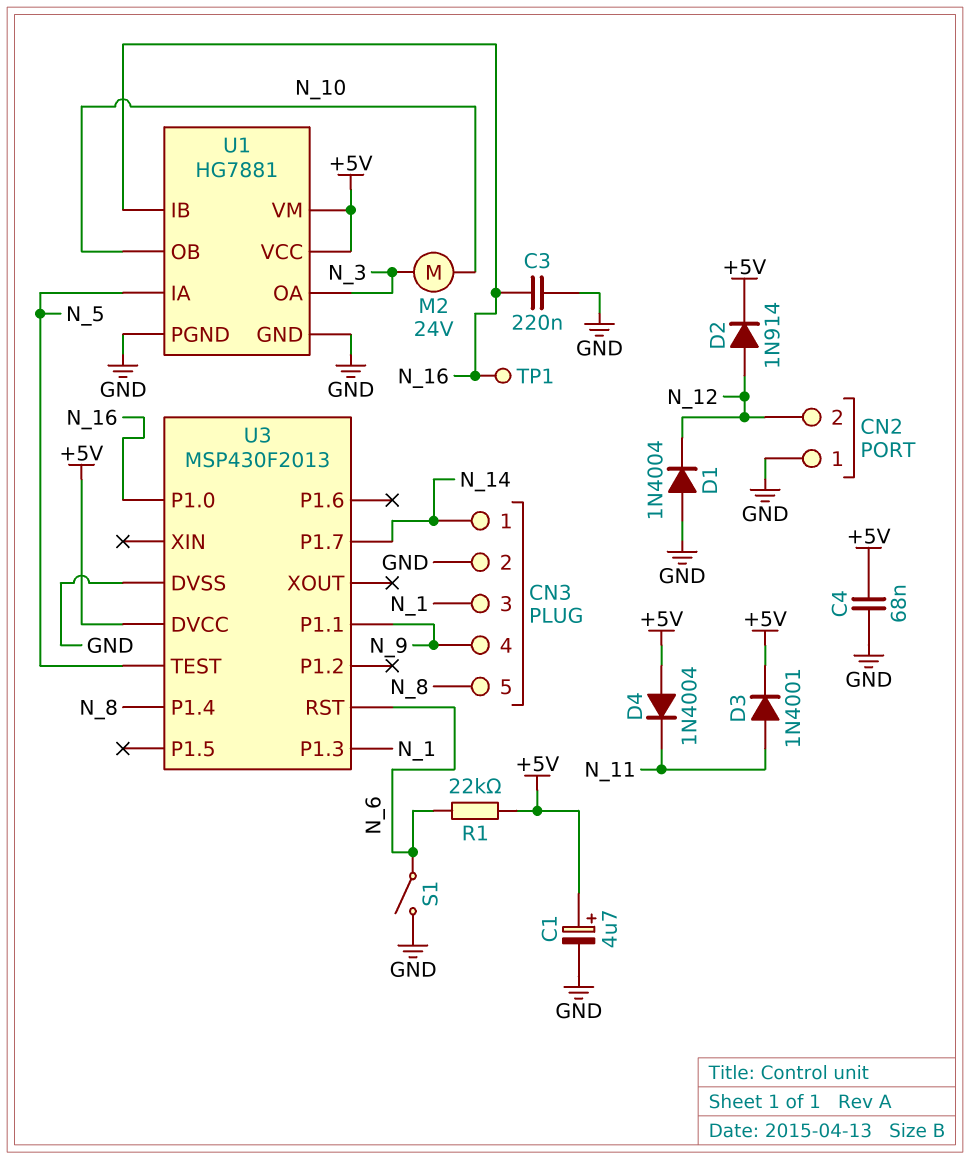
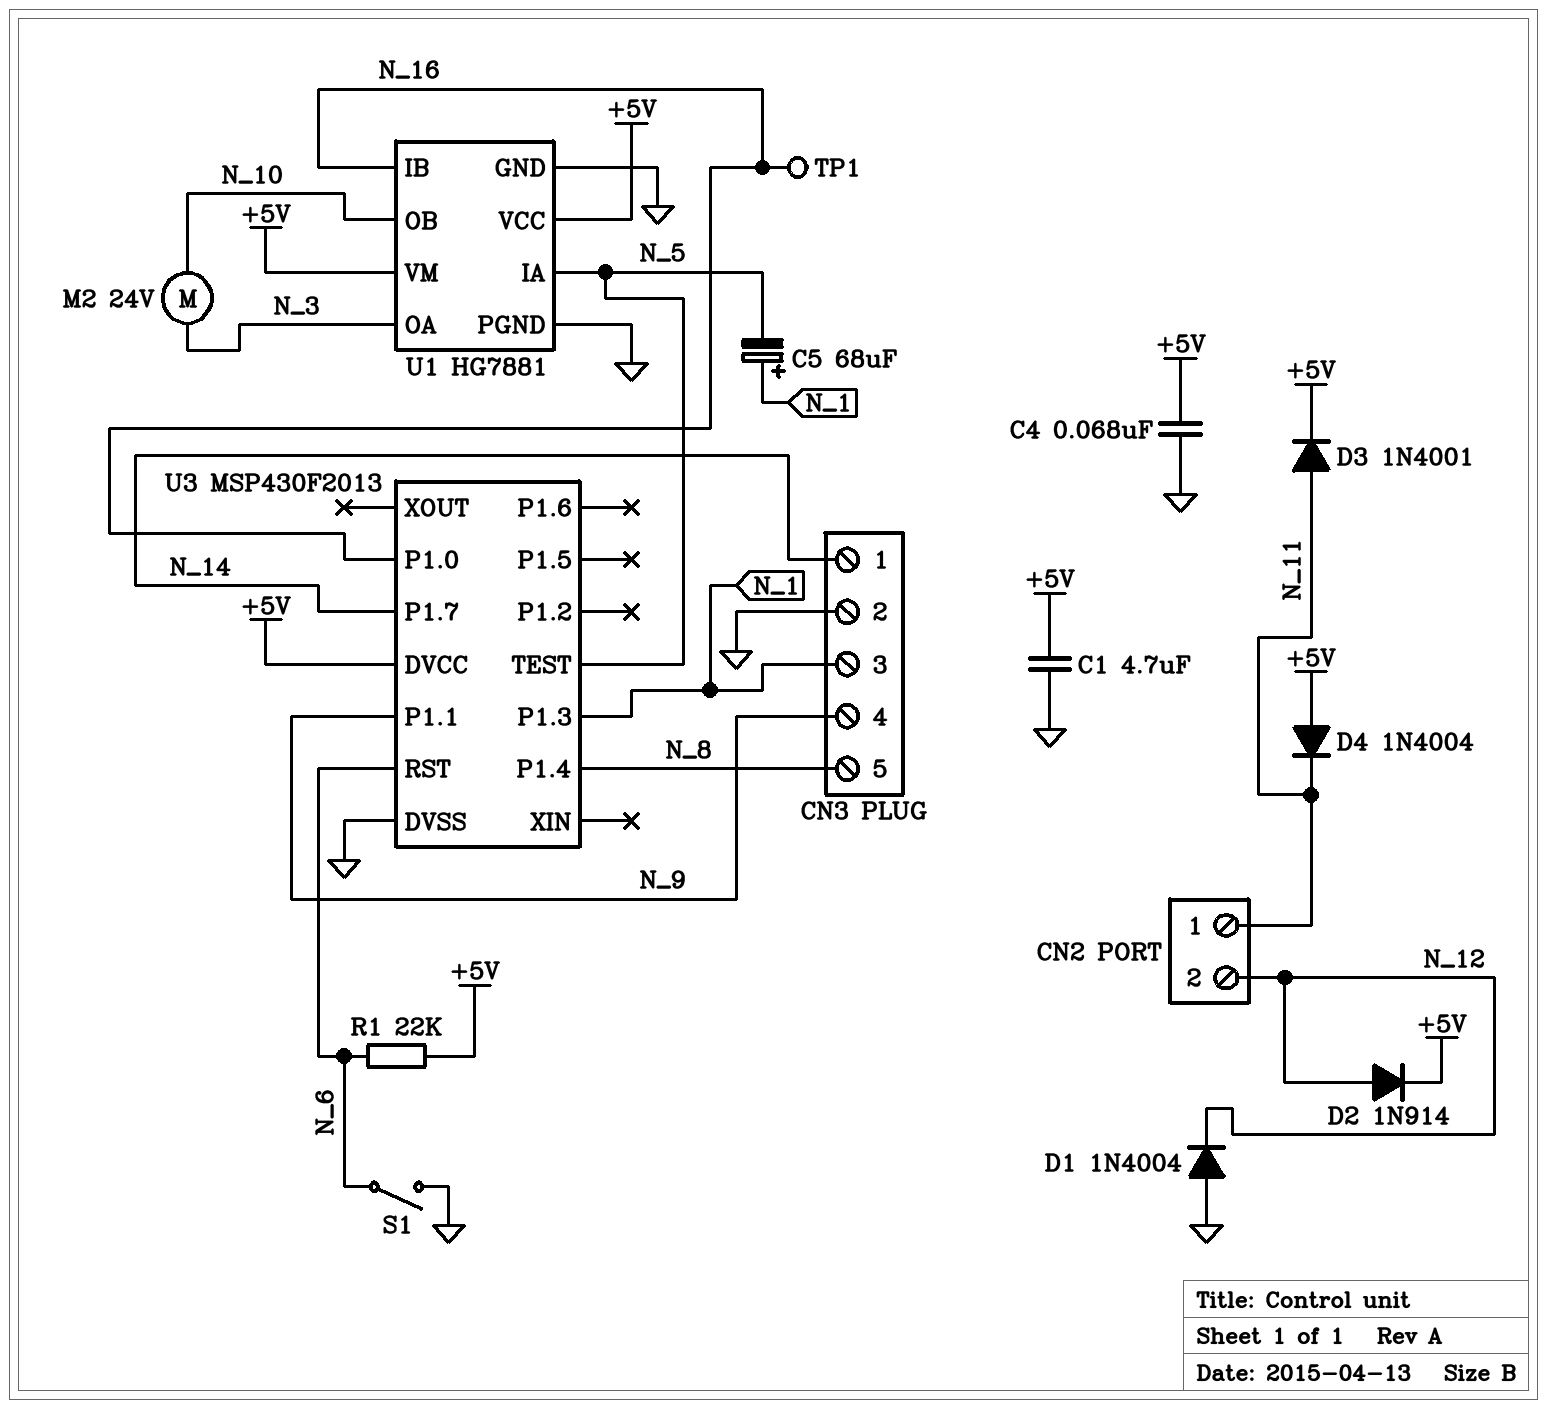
C1: 4.7uF (plus +5V, minus GND) -> 4.7uF (+5V, GND)
C3: 220nF (GND, N_16) -> none
C5: none -> 68uF (plus N_1, minus N_5)
CN2 pin 1: GND -> N_11

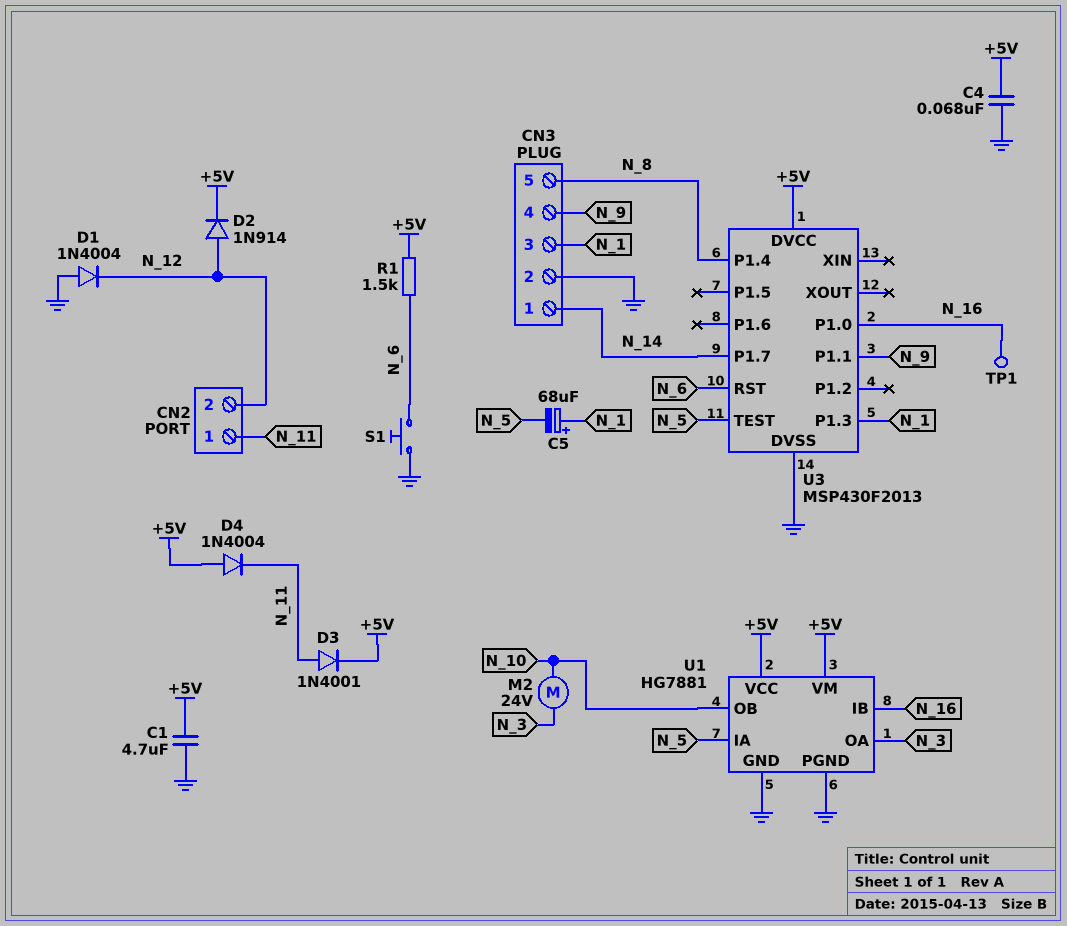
R1: 22k (+5V, N_6) -> 1.5k (+5V, N_6)
S1: switch (GND, N_6) -> button (GND, N_6)

